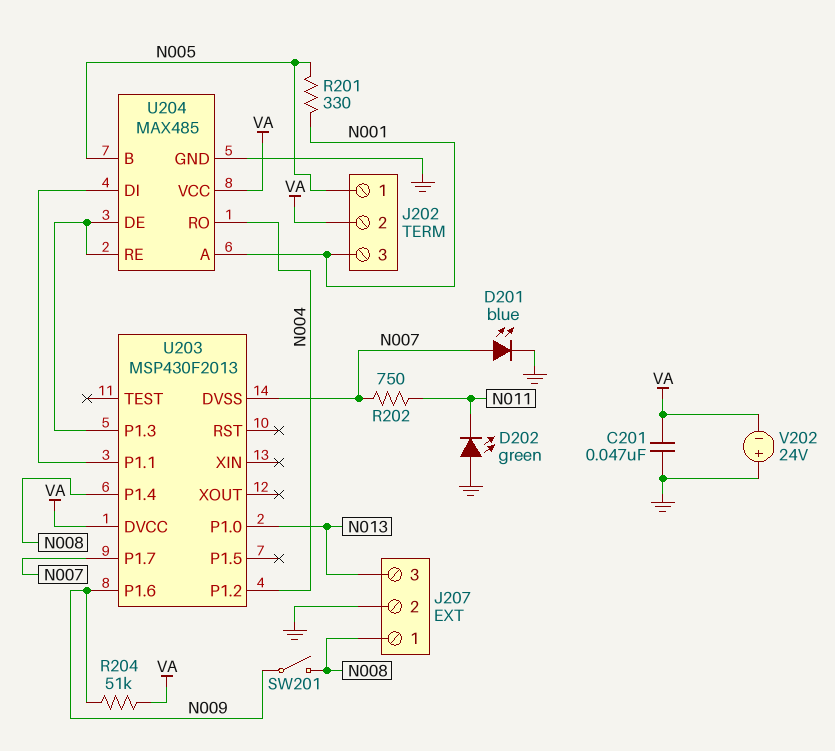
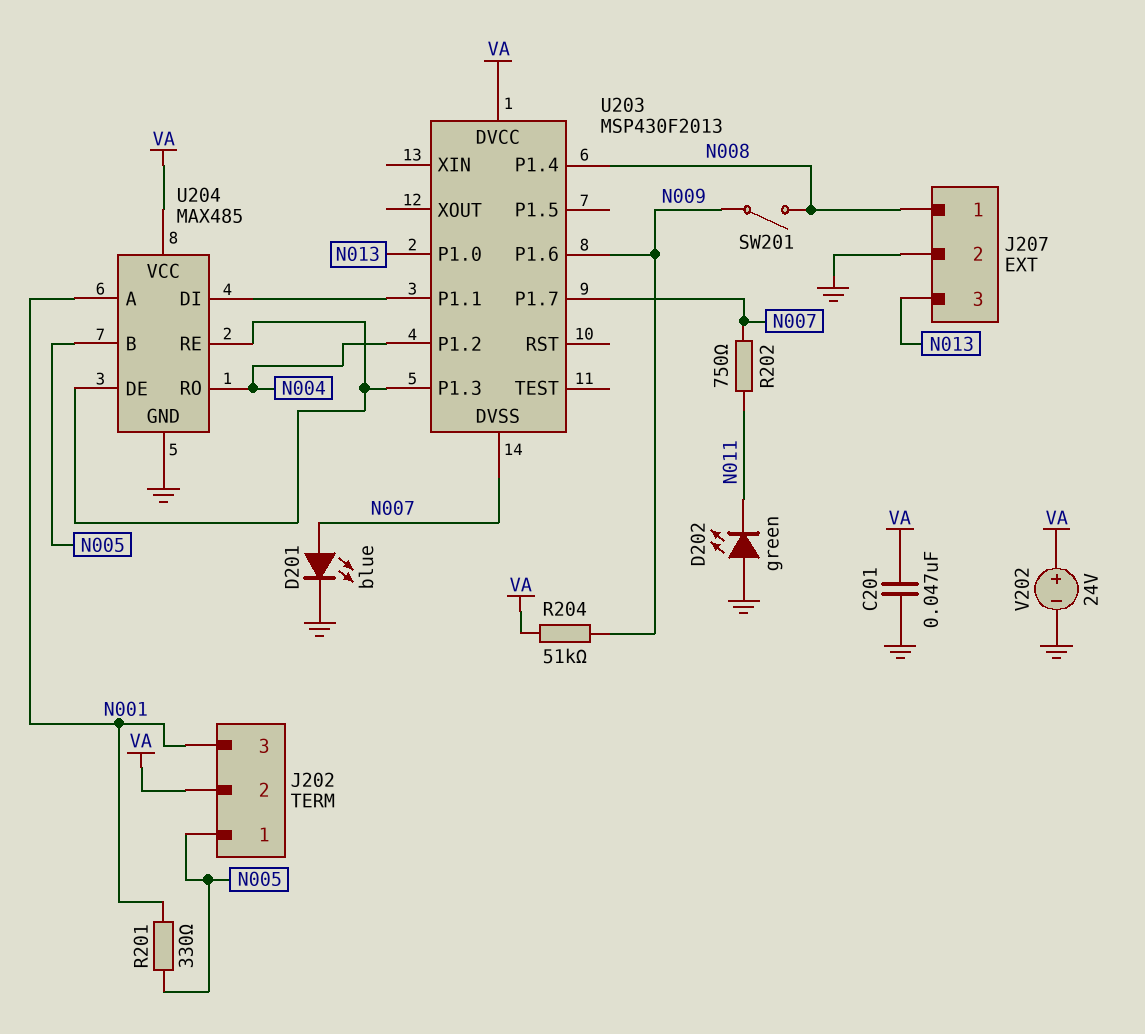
V202: 24V (plus GND, minus VA) -> 24V (plus VA, minus GND)

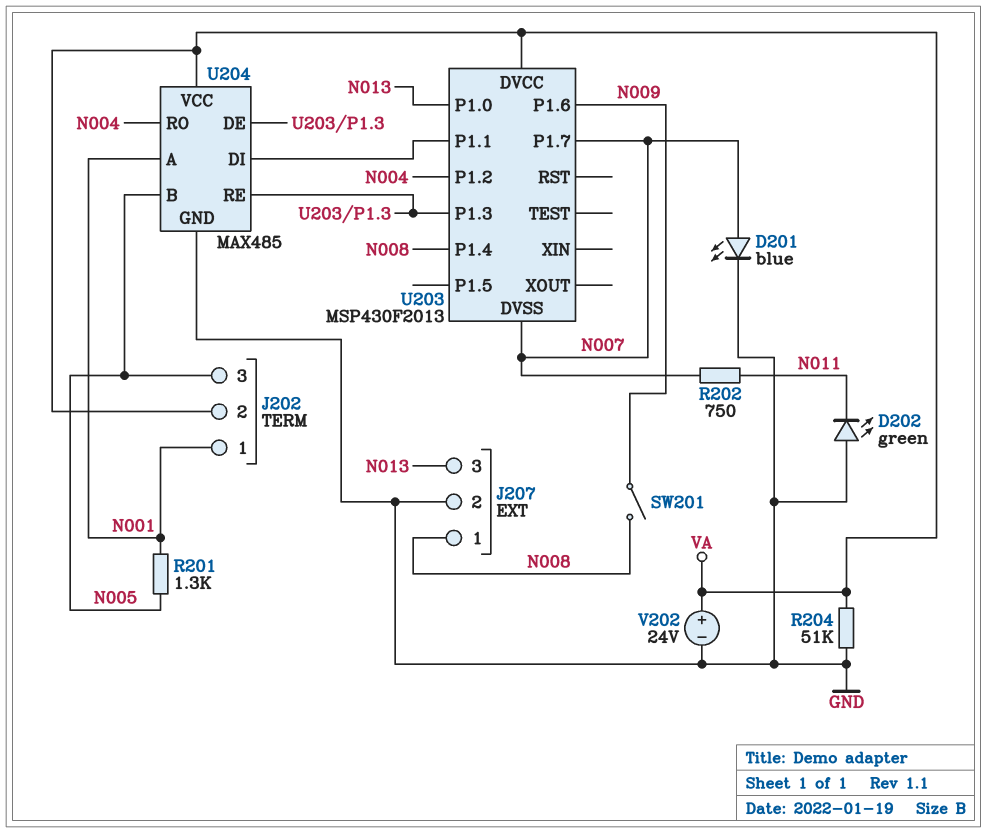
C201: 47nF (GND, VA) -> none
J202 pin 1: N005 -> N001
J202 pin 3: N001 -> N005
R201: 330 (N001, N005) -> 1.3k (N001, N005)
R204: 51k (N009, VA) -> 51k (GND, VA)

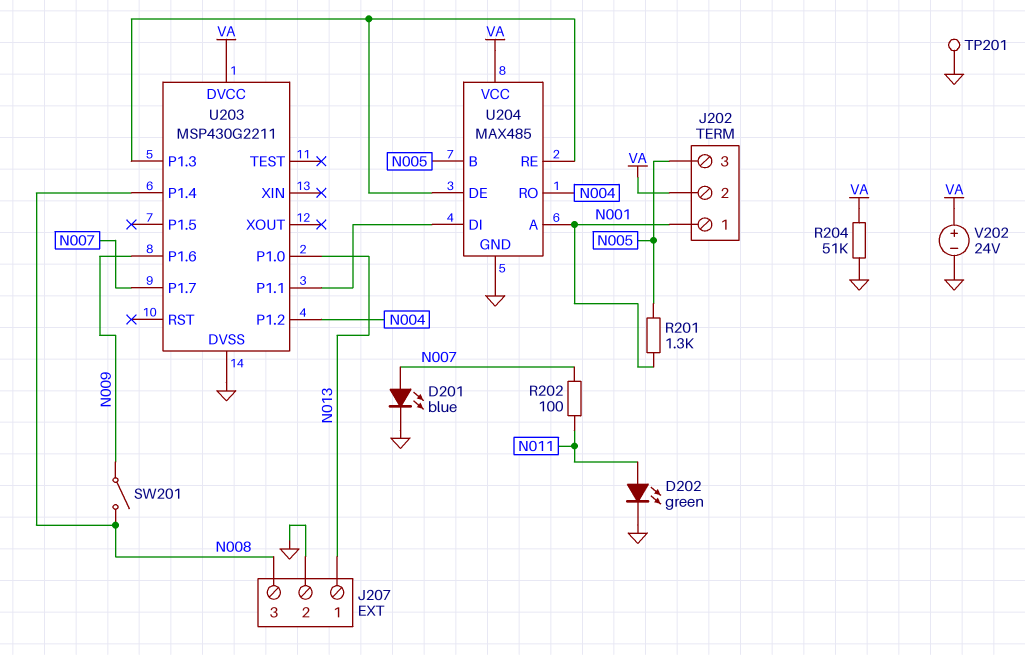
D202: LED green (A GND, K N011) -> LED green (A N011, K GND)
J207 pin 1: N008 -> N013
J207 pin 3: N013 -> N008
R202: 750 (N007, N011) -> 100 (N007, N011)
TP201: none -> test point (GND)
U203: MSP430F2013 -> MSP430G2211
U203 pin DVSS: N007 -> GND

